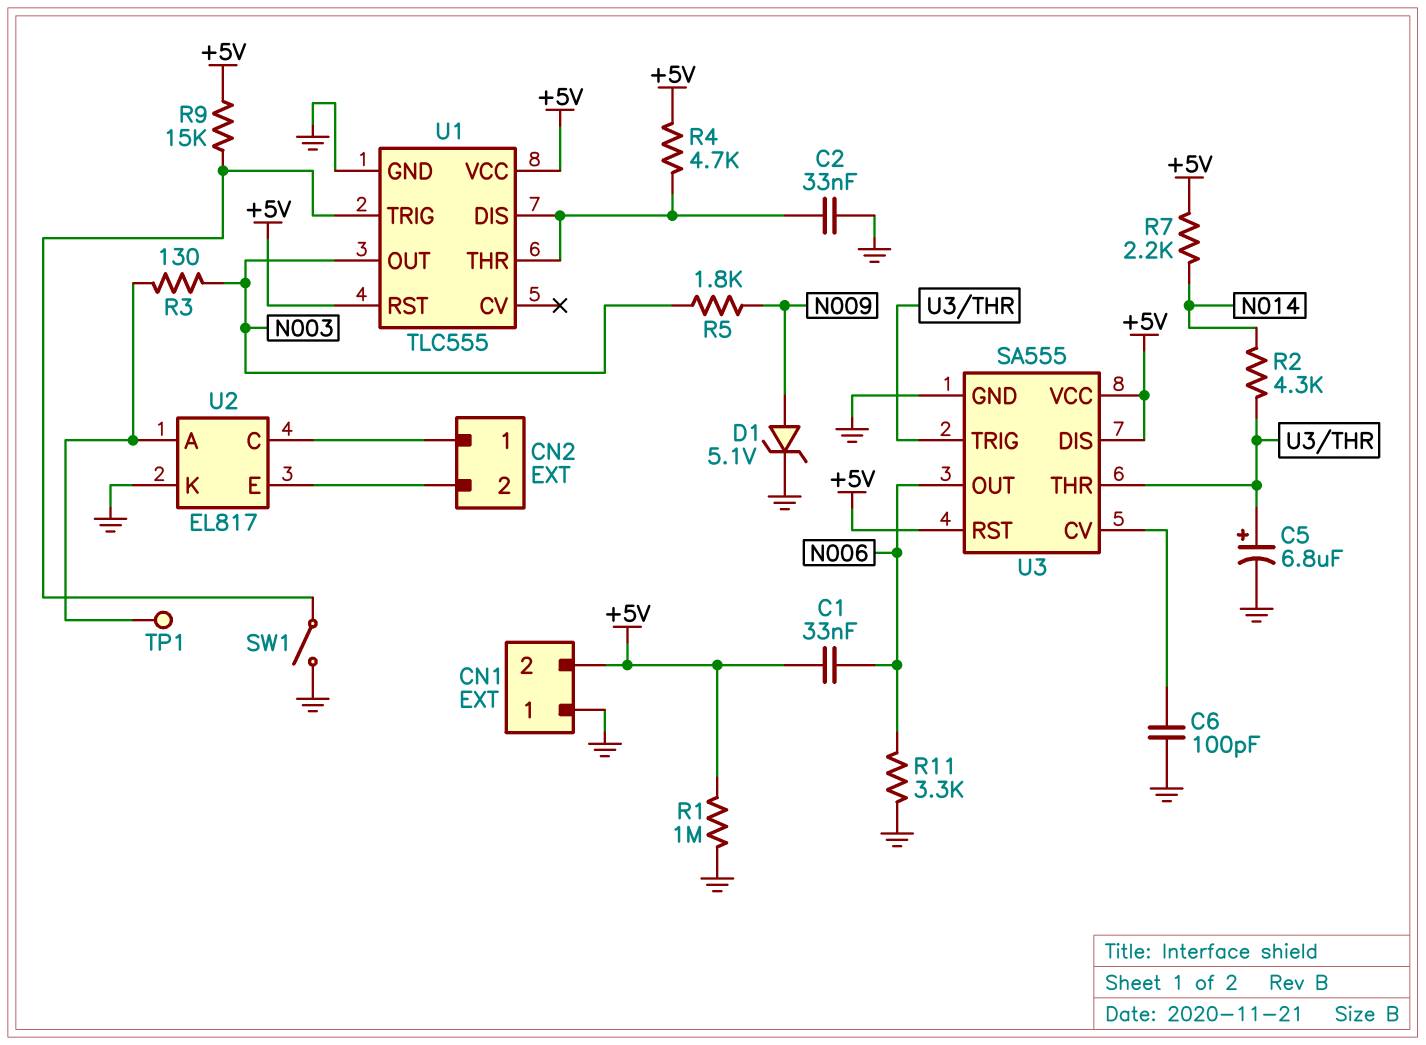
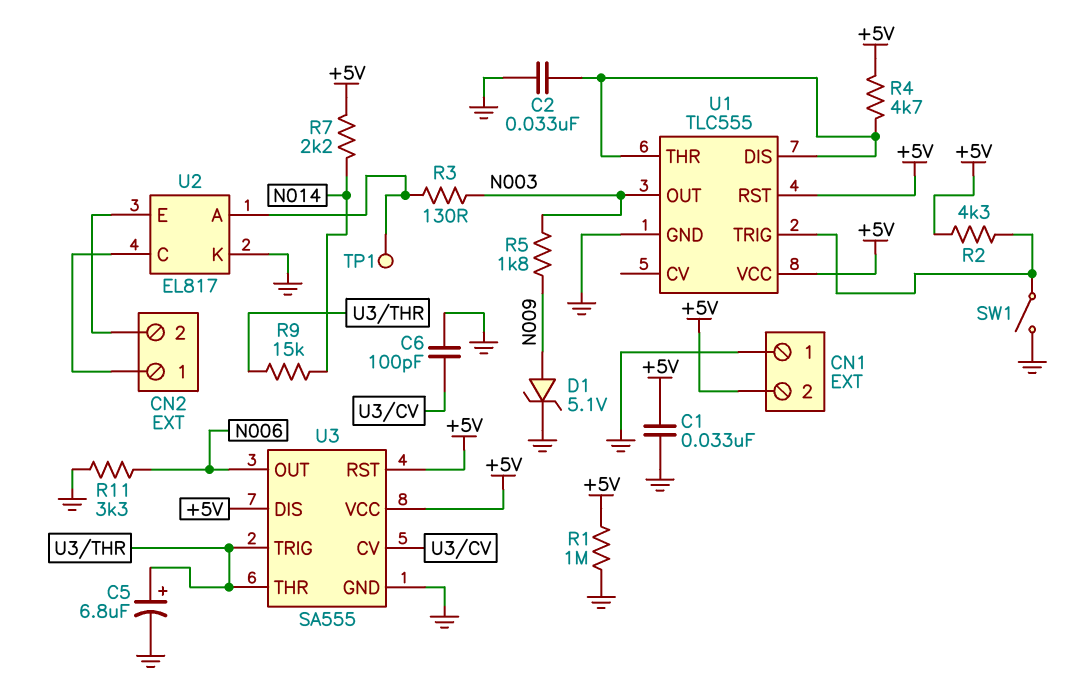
C1: 33nF (+5V, N006) -> 33nF (+5V, GND)
R2: 4.3k (N014, U3/THR) -> 4.3k (+5V, U1/TRIG)
R9: 15k (+5V, U1/TRIG) -> 15k (N014, U3/THR)

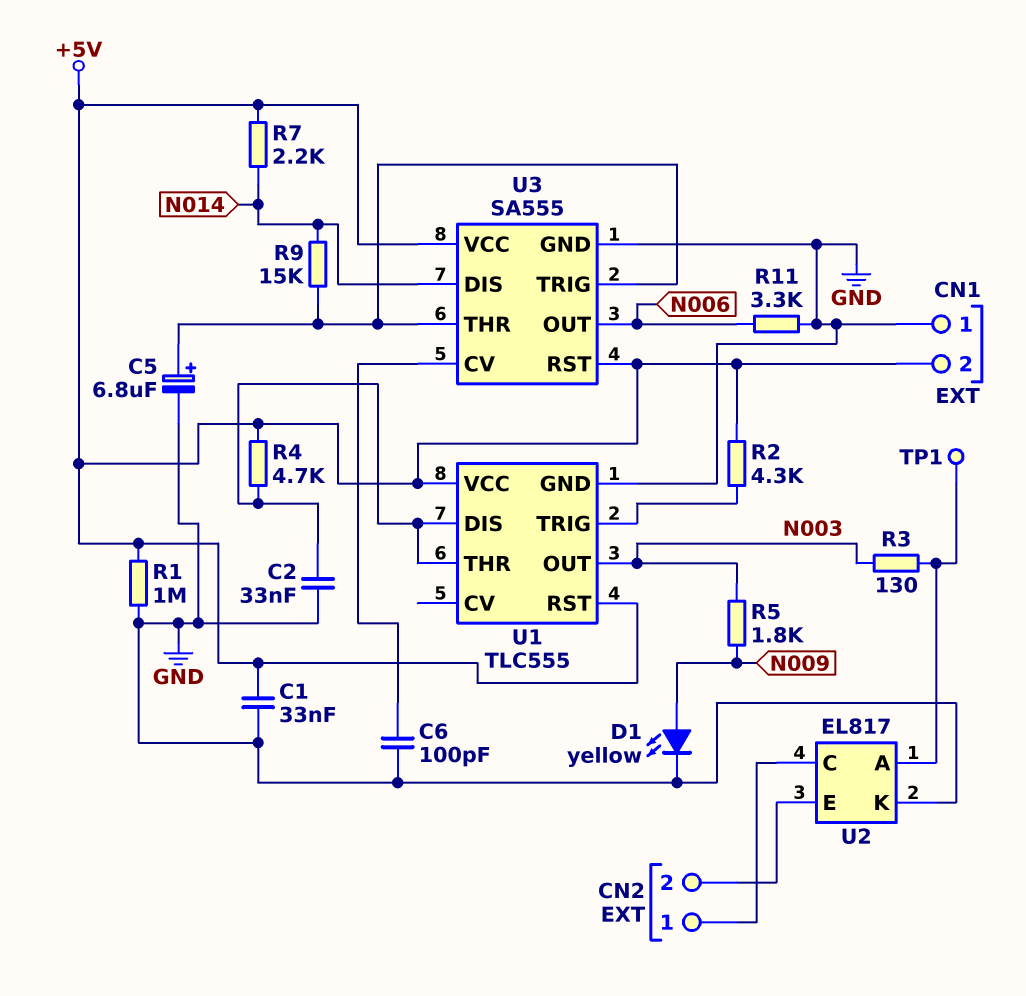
D1: zener 5.1V (A N009, K GND) -> LED yellow (A N009, K GND)
SW1: switch (GND, U1/TRIG) -> none
U3 pin DIS: +5V -> N014

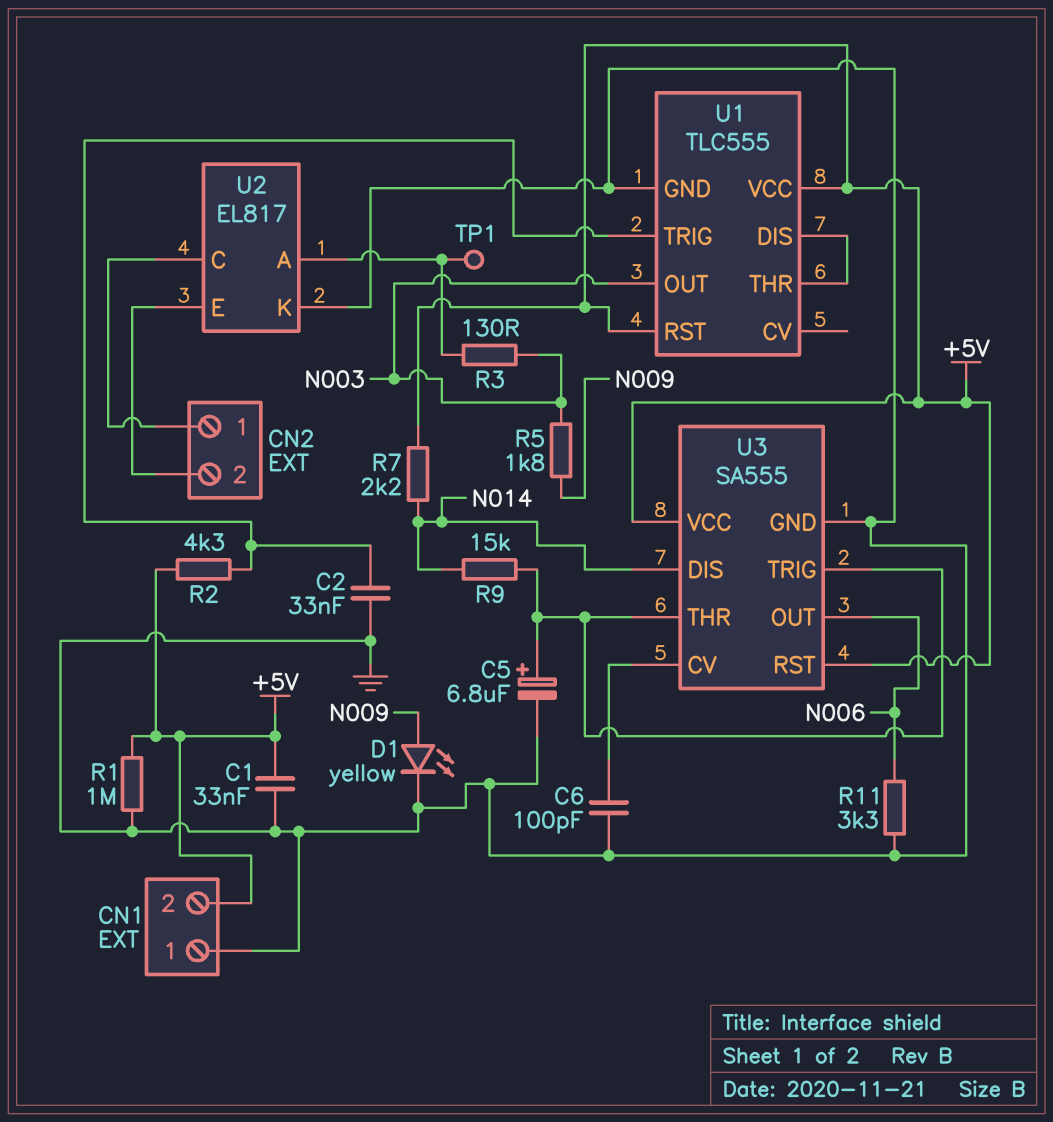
C2: 33nF (GND, U1/DIS) -> 33nF (GND, U1/TRIG)
R4: 4.7k (+5V, U1/DIS) -> none

